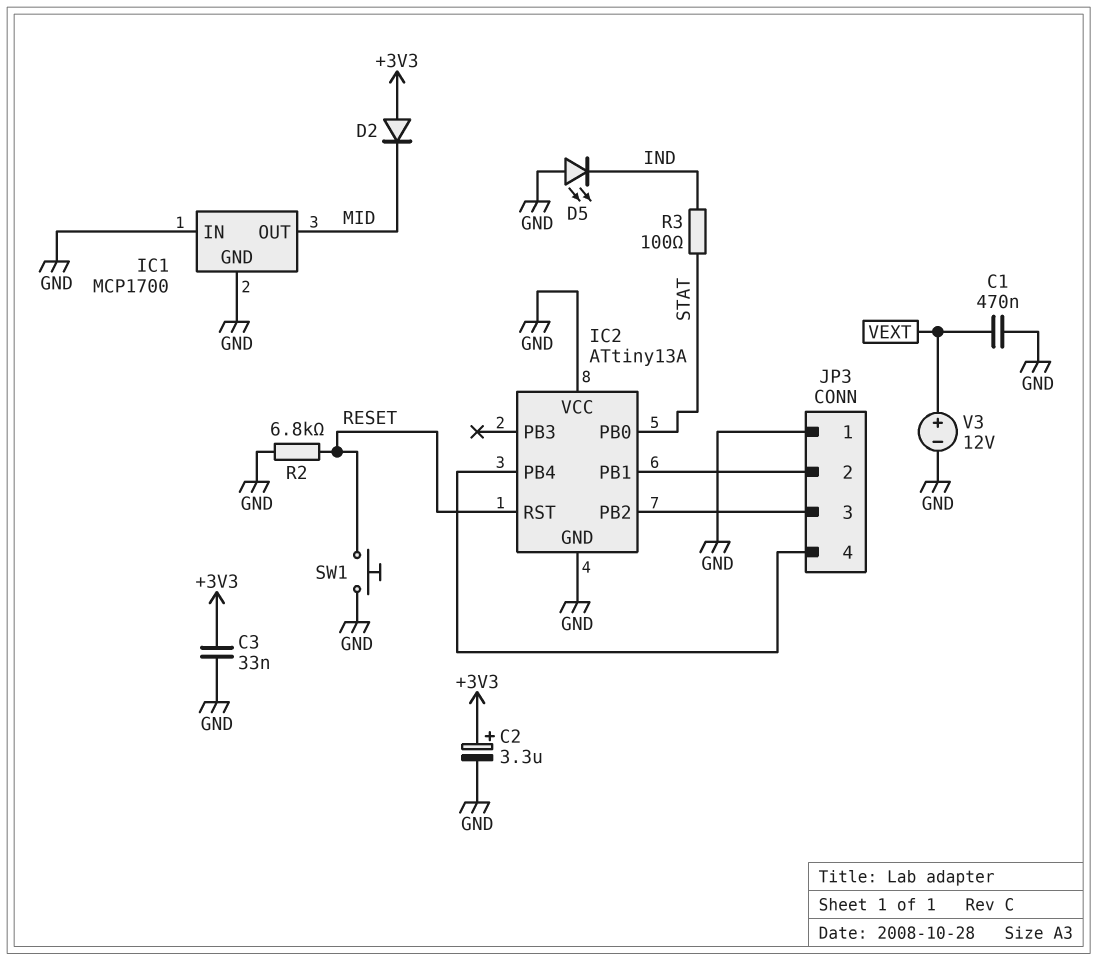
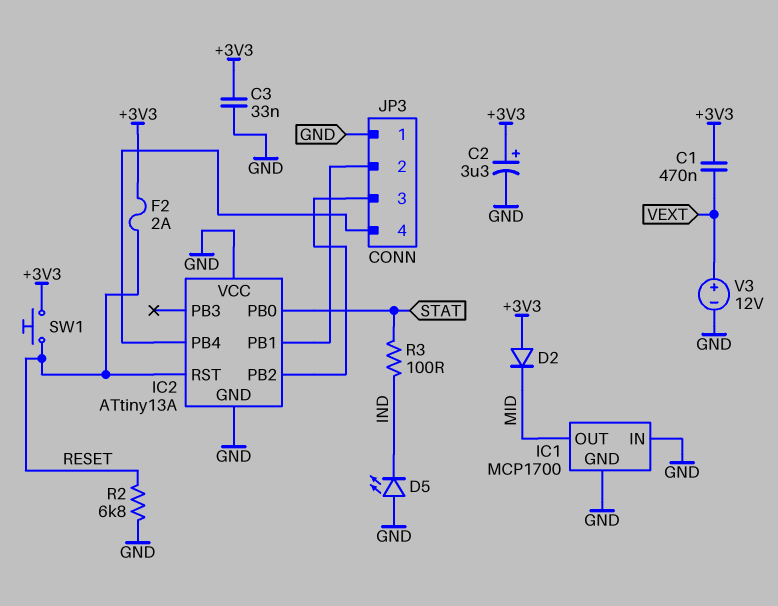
C1: 470nF (GND, VEXT) -> 470nF (+3V3, VEXT)
F2: none -> 2A (+3V3, RESET)
SW1: button (GND, RESET) -> button (+3V3, RESET)

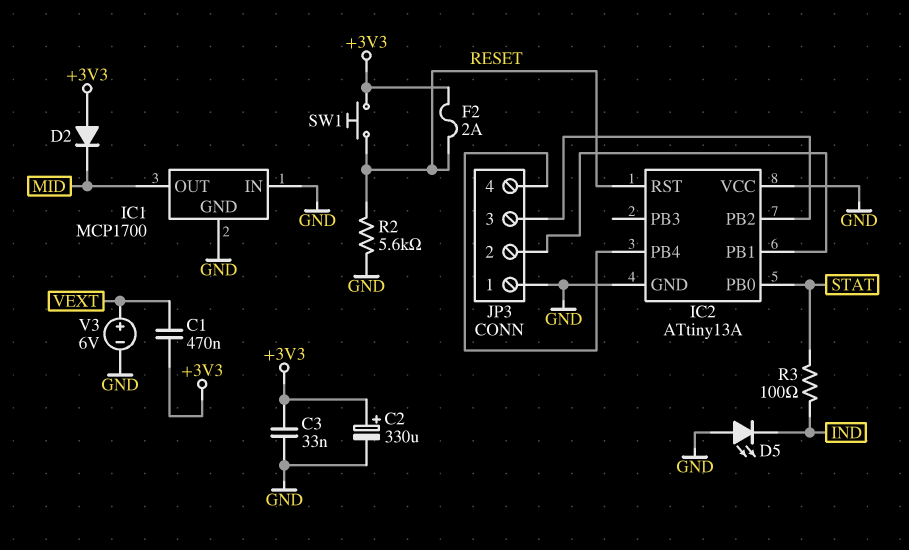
C2: 3.3uF (plus +3V3, minus GND) -> 330uF (plus +3V3, minus GND)
R2: 6.8k (GND, RESET) -> 5.6k (GND, RESET)
V3: 12V (plus VEXT, minus GND) -> 6V (plus VEXT, minus GND)

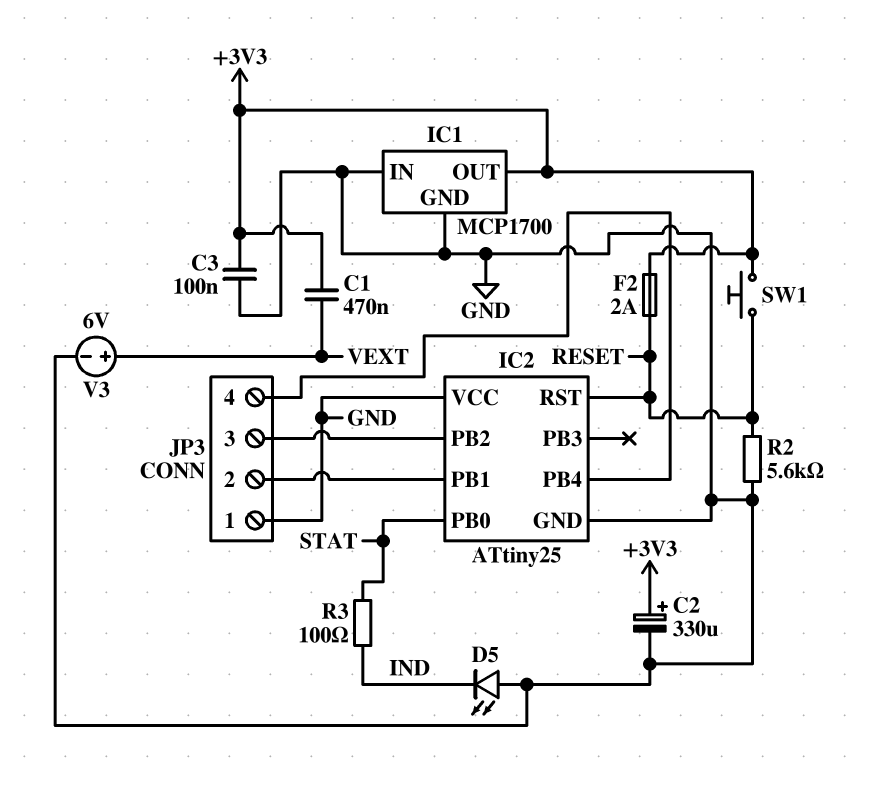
C3: 33nF (+3V3, GND) -> 100nF (+3V3, GND)
D2: diode (A +3V3, K MID) -> none
IC1 pin OUT: MID -> +3V3
IC2: ATtiny13A -> ATtiny25

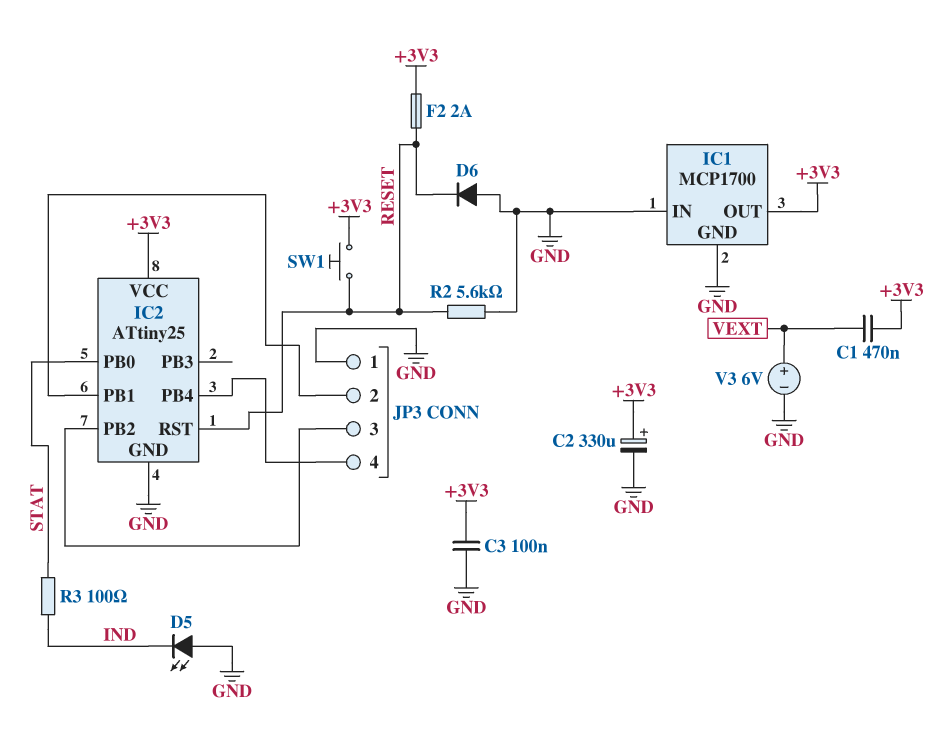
D6: none -> diode (A GND, K RESET)
IC2 pin VCC: GND -> +3V3

